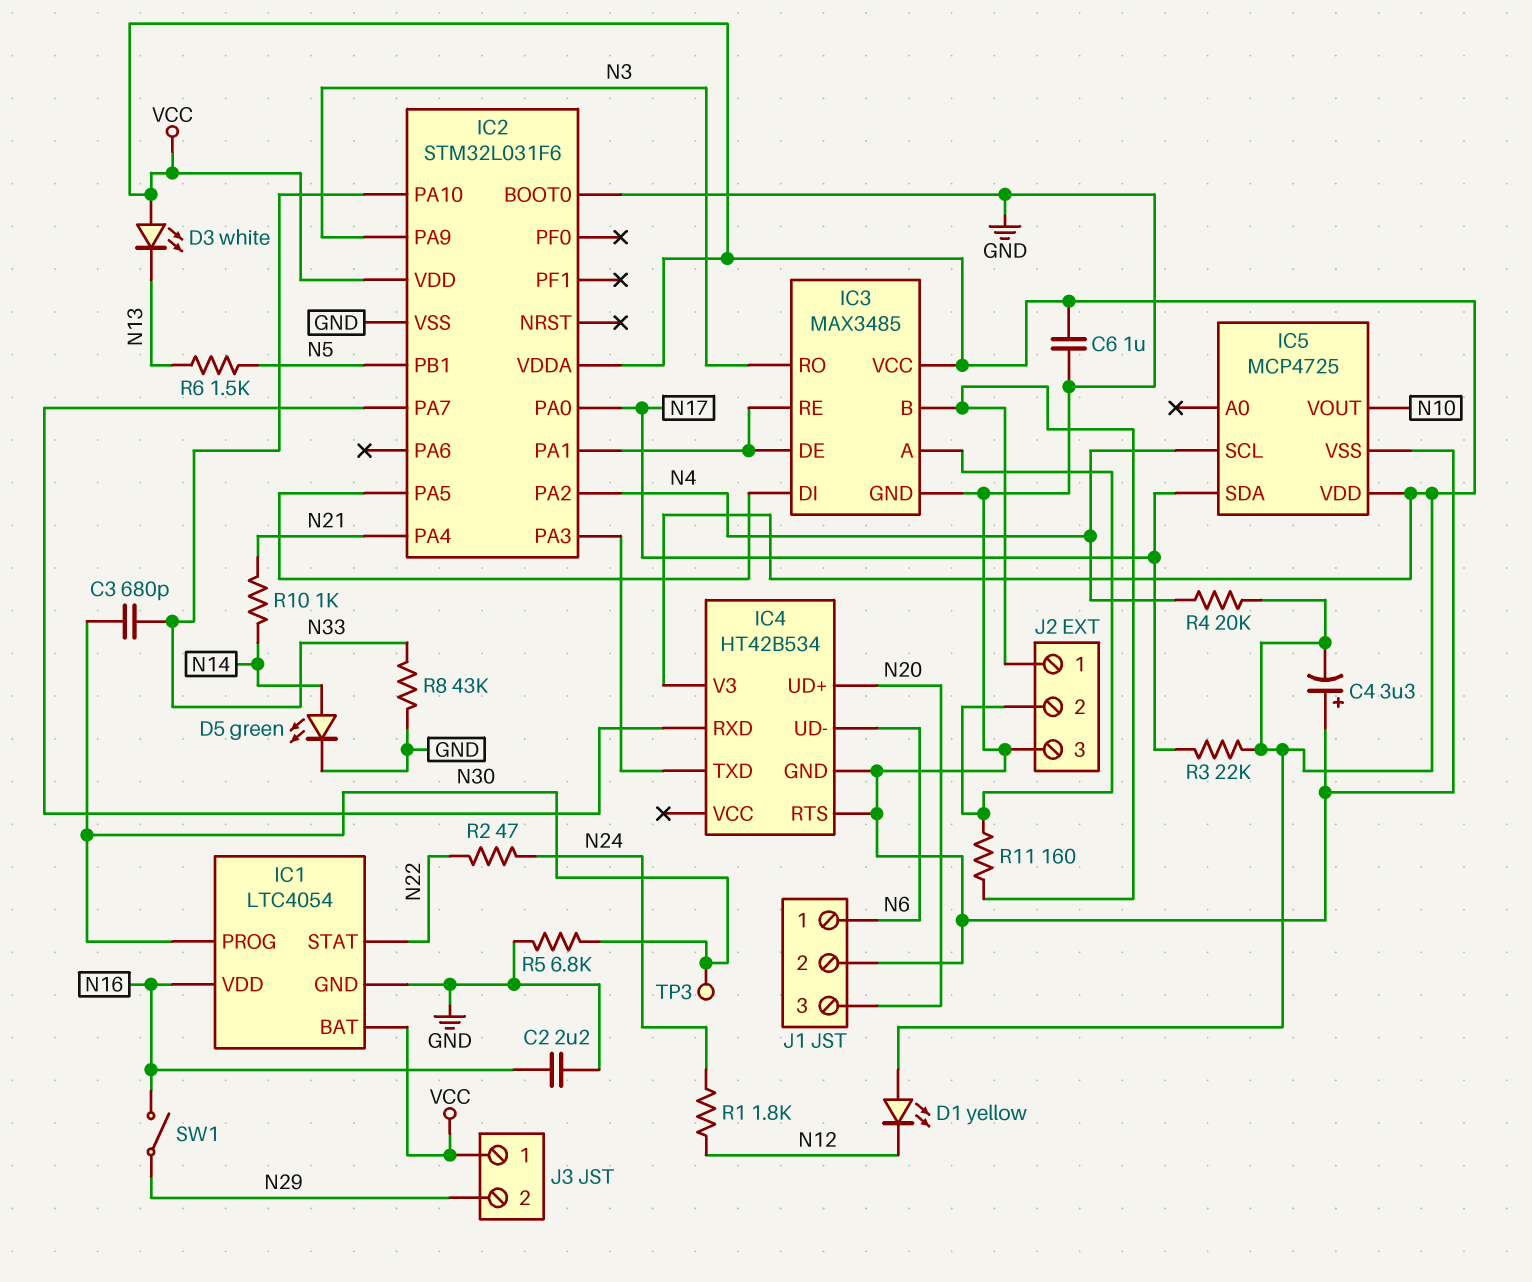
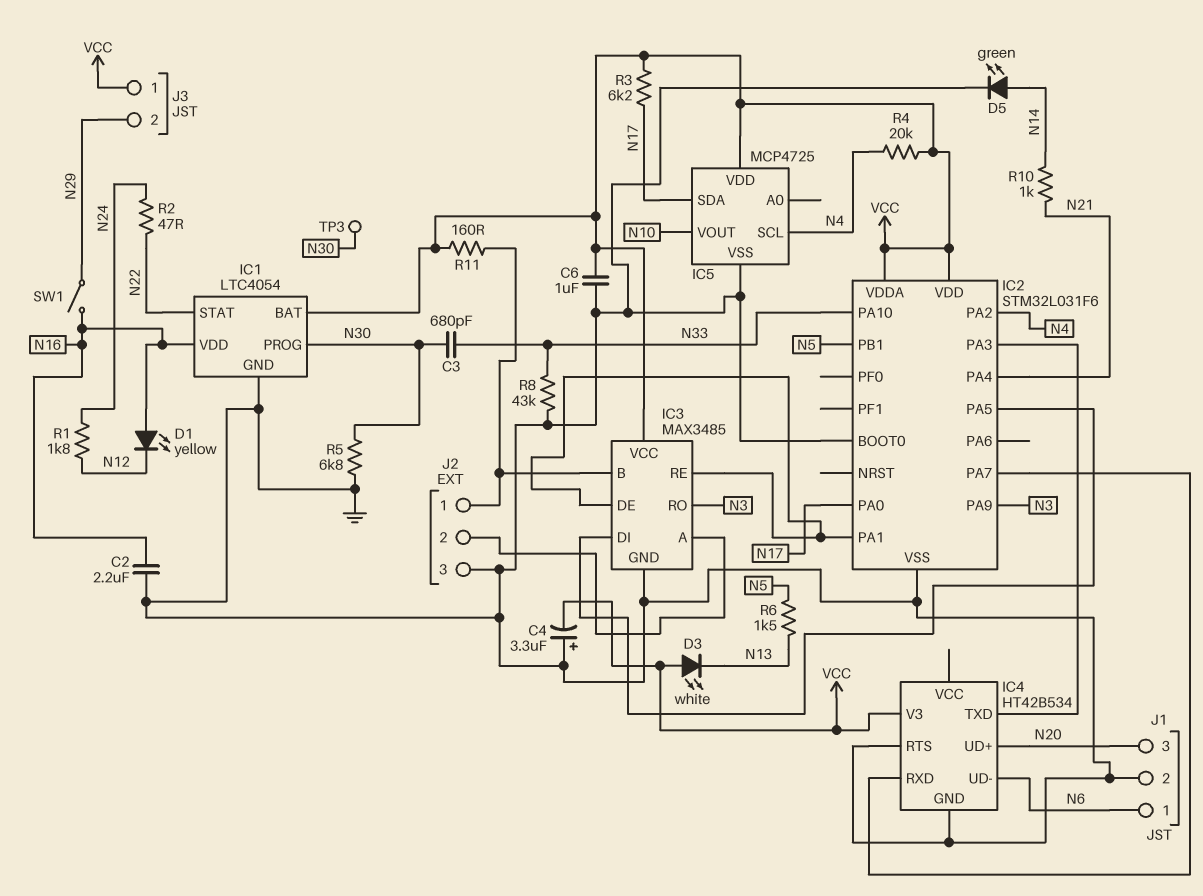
D1: LED yellow (A VCC, K N12) -> LED yellow (A N16, K N12)
R3: 22k (N17, VCC) -> 6.2k (N17, VCC)
R11: 160 (IC3/A, IC3/B) -> 160 (IC3/B, VCC)

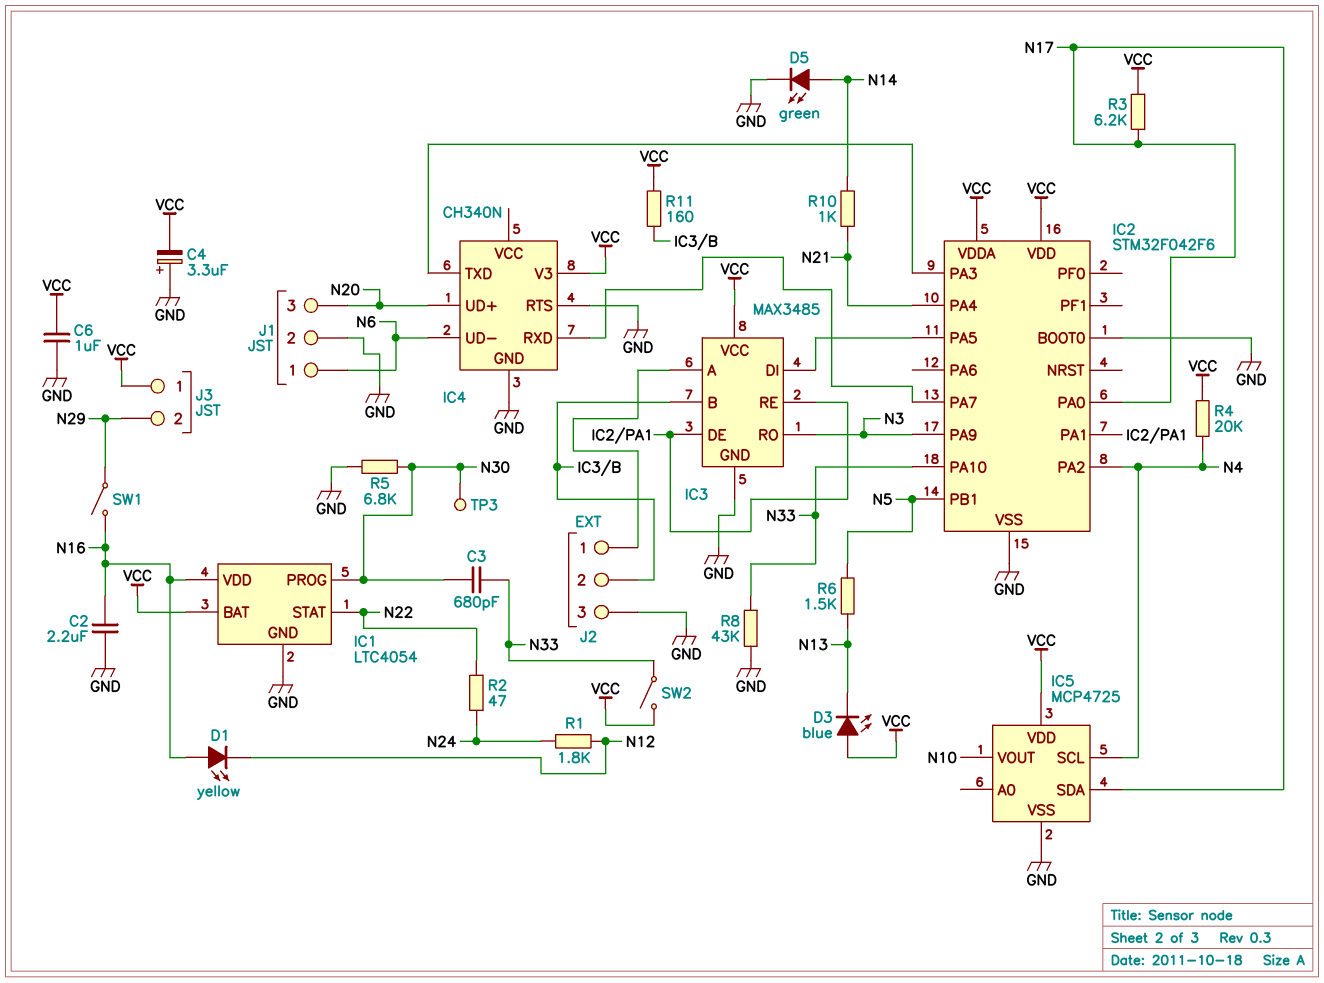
D3: LED white (A VCC, K N13) -> LED blue (A VCC, K N13)
IC2: STM32L031F6 -> STM32F042F6
IC4: HT42B534 -> CH340N
J2 pin 1: IC3/B -> IC3/A
J2 pin 2: IC3/A -> IC3/B
SW2: none -> switch (N33, VCC)

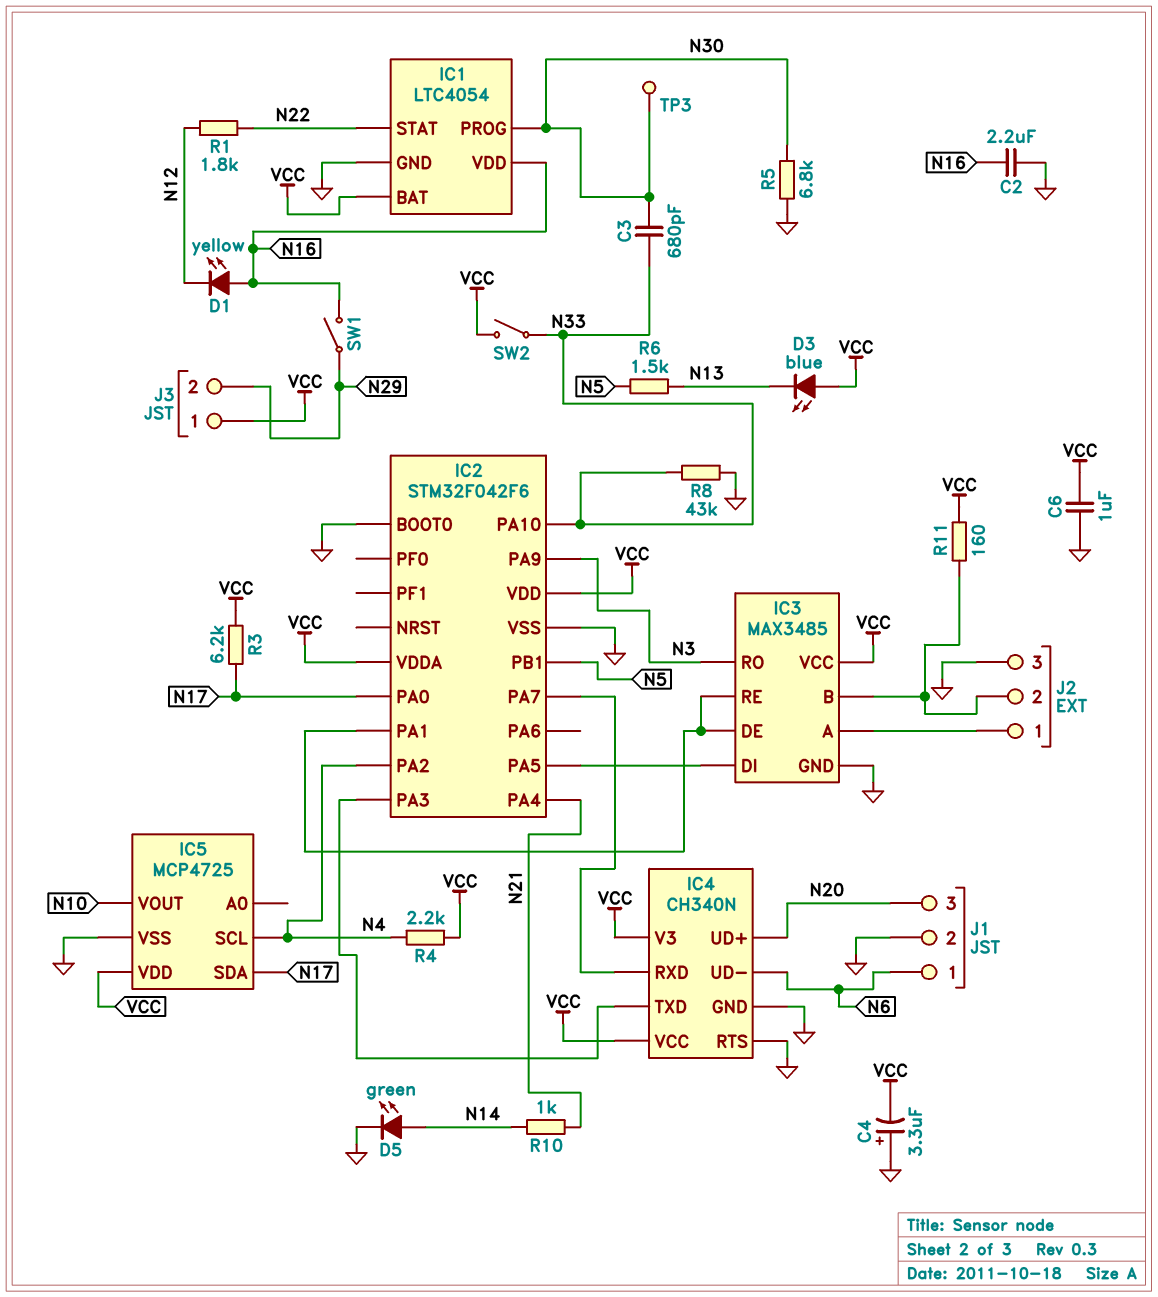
IC4 pin VCC: none -> VCC
R1: 1.8k (N12, N24) -> 1.8k (N12, N22)
R2: 47 (N22, N24) -> none
R4: 20k (N4, VCC) -> 2.2k (N4, VCC)

